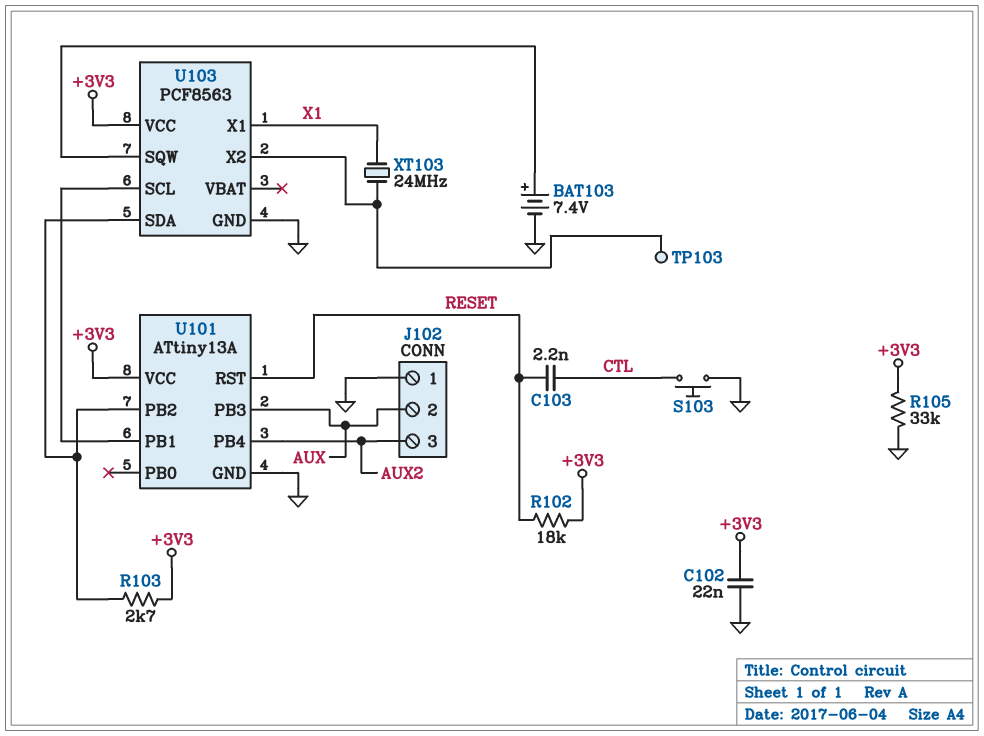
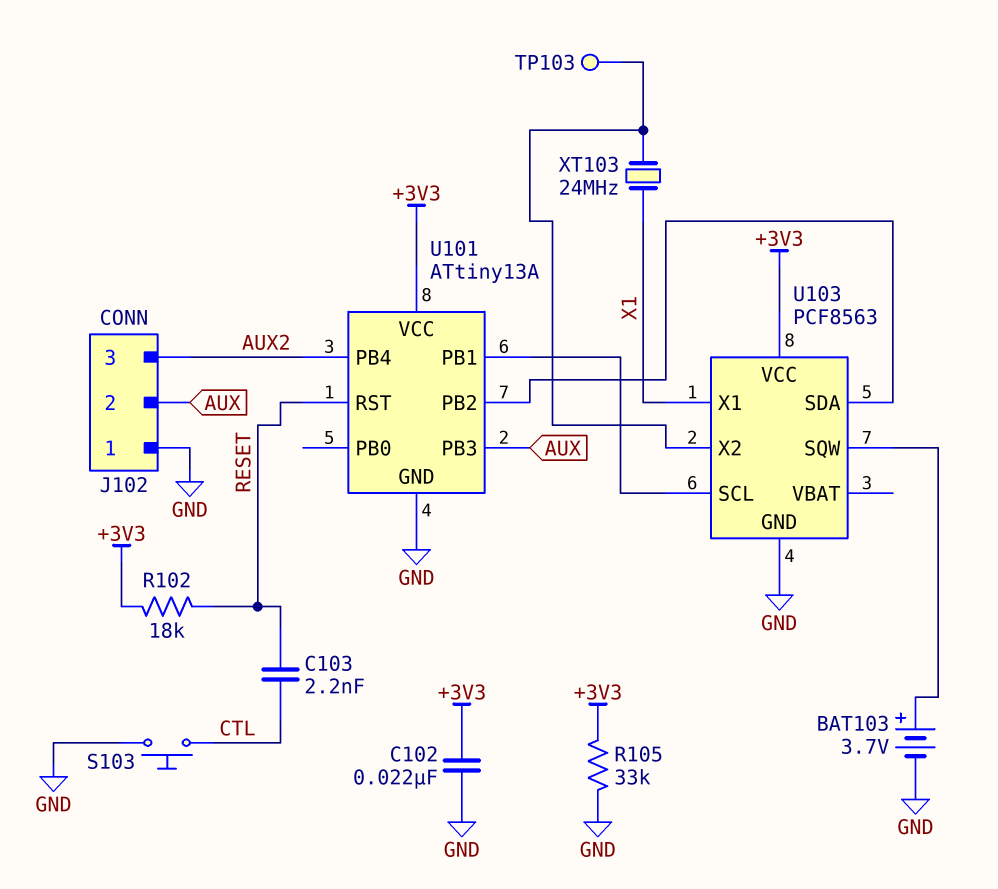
BAT103: 7.4V (plus U103/SQW, minus GND) -> 3.7V (plus U103/SQW, minus GND)
R103: 2.7k (+3V3, U101/PB2) -> none

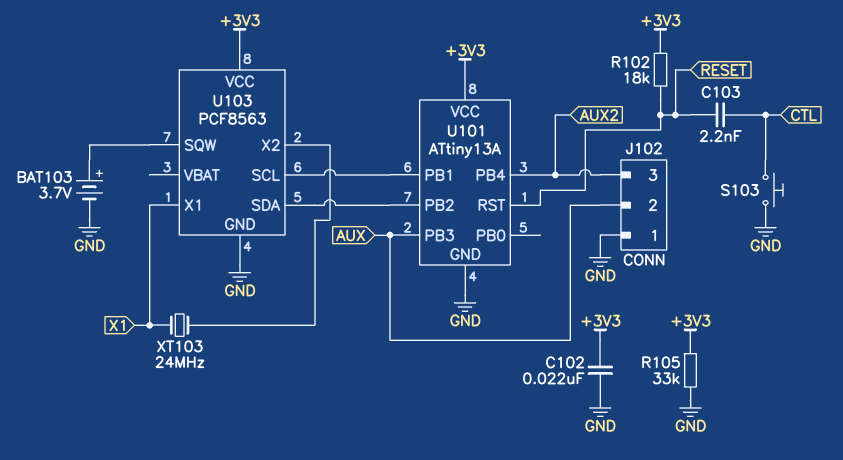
TP103: test point (U103/X2) -> none

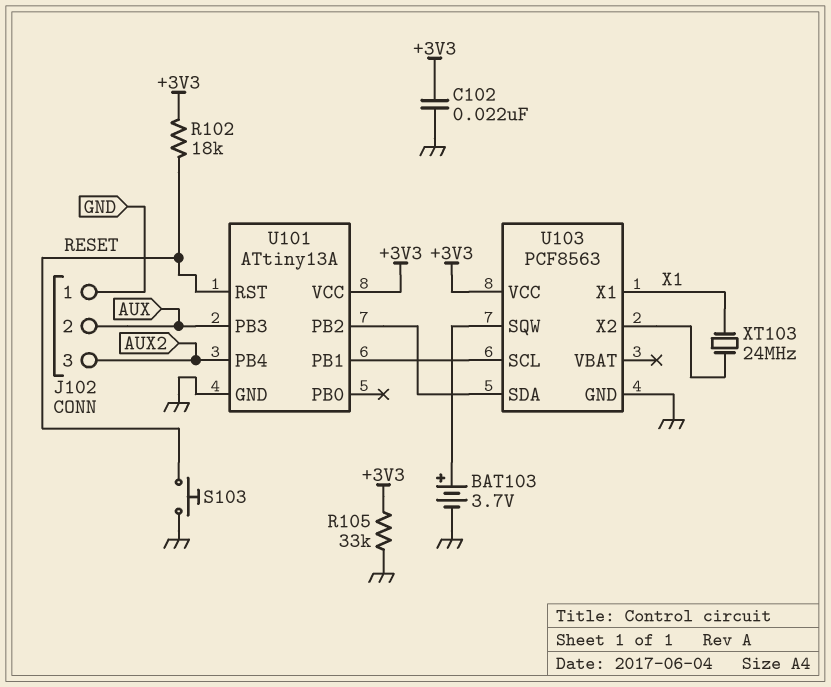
C103: 2.2nF (CTL, RESET) -> none
S103: button (CTL, GND) -> button (GND, RESET)

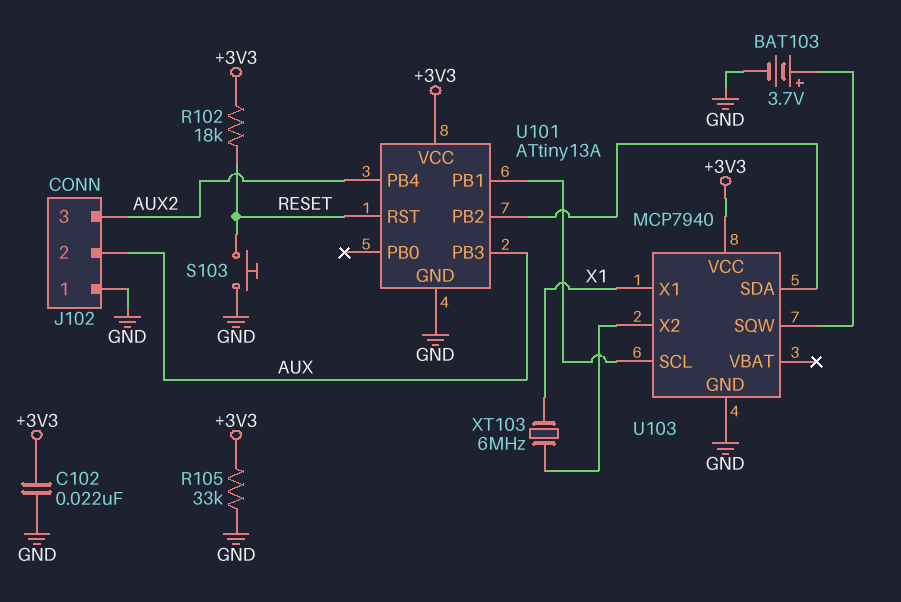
U103: PCF8563 -> MCP7940
XT103: 24MHz (U103/X2, X1) -> 6MHz (U103/X2, X1)

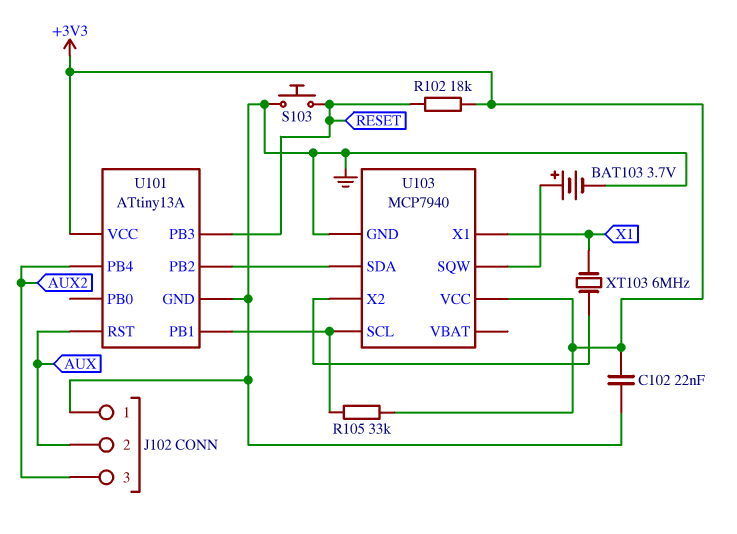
R105: 33k (+3V3, GND) -> 33k (+3V3, U101/PB1)
U101 pin PB3: AUX -> RESET
U101 pin RST: RESET -> AUX

